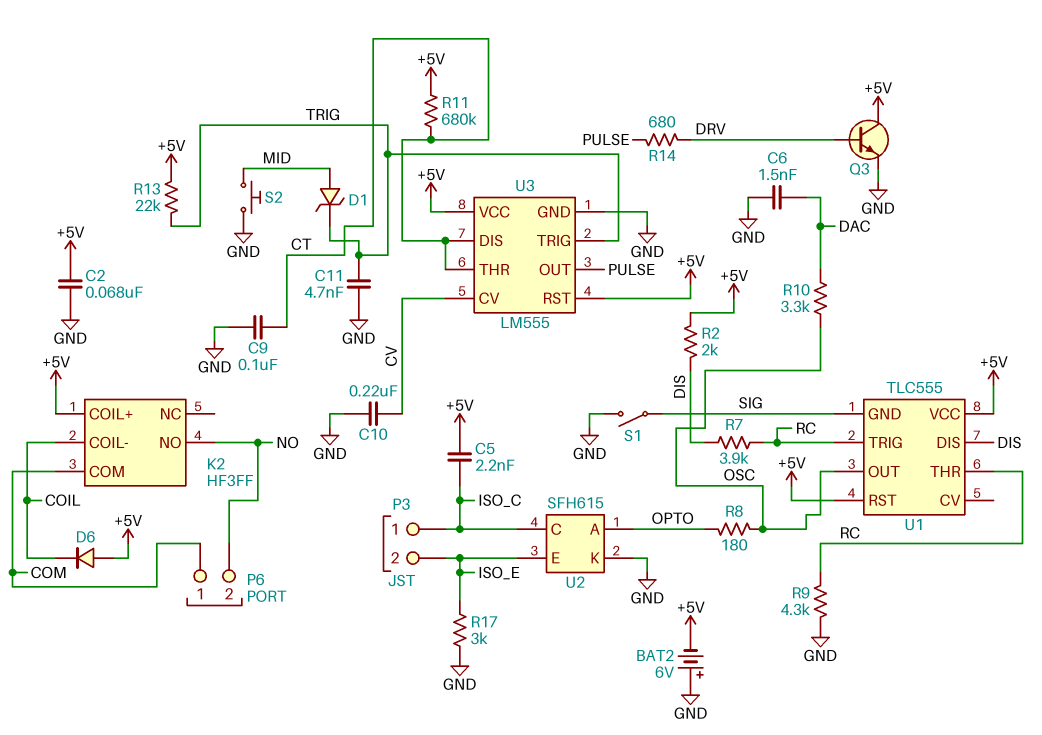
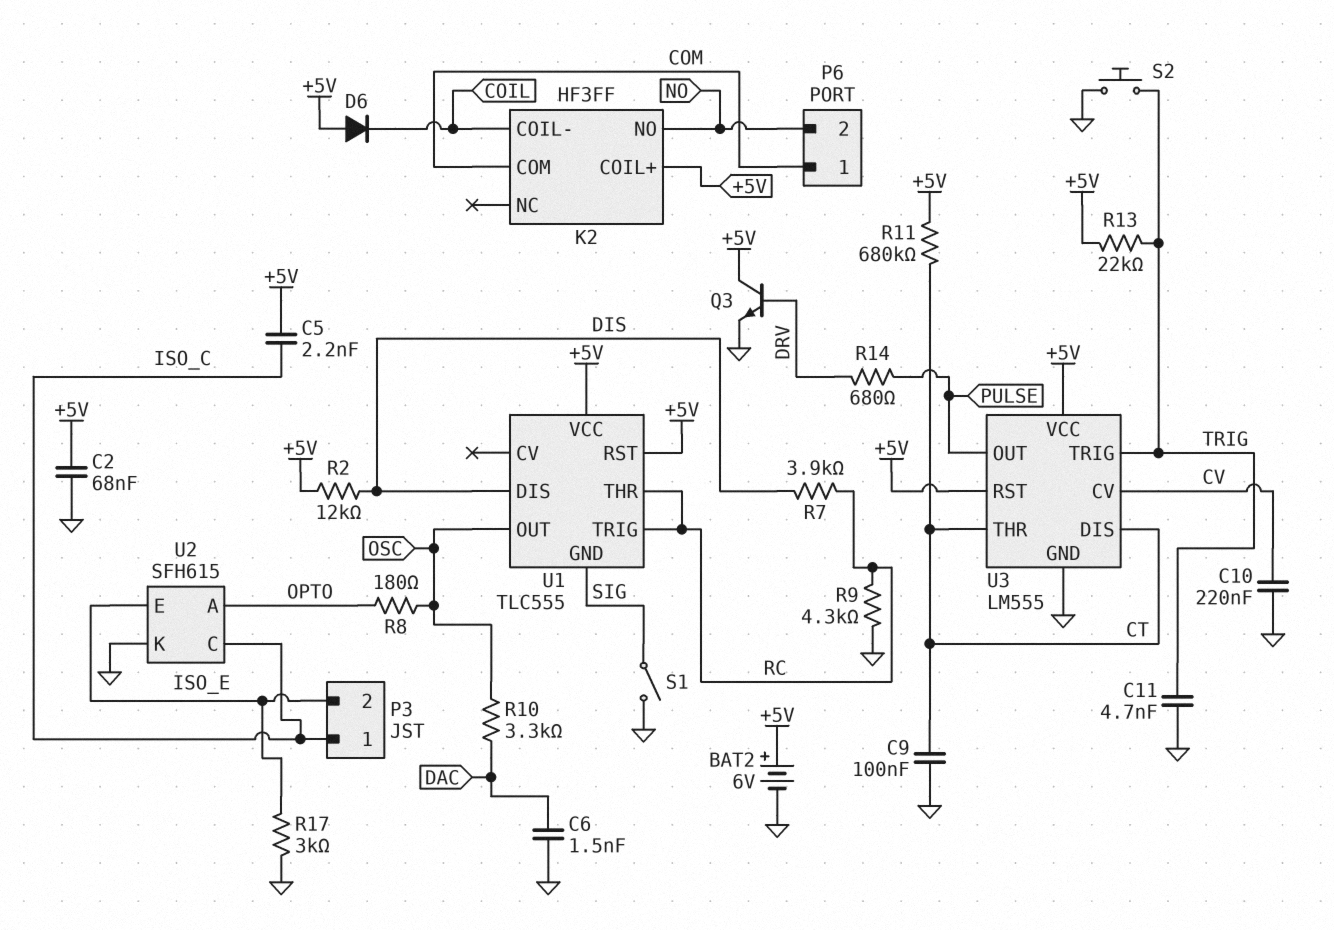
BAT2: 6V (plus GND, minus +5V) -> 6V (plus +5V, minus GND)
D1: zener (A MID, K TRIG) -> none
R2: 2k (+5V, DIS) -> 12k (+5V, DIS)
S2: button (GND, MID) -> button (GND, TRIG)

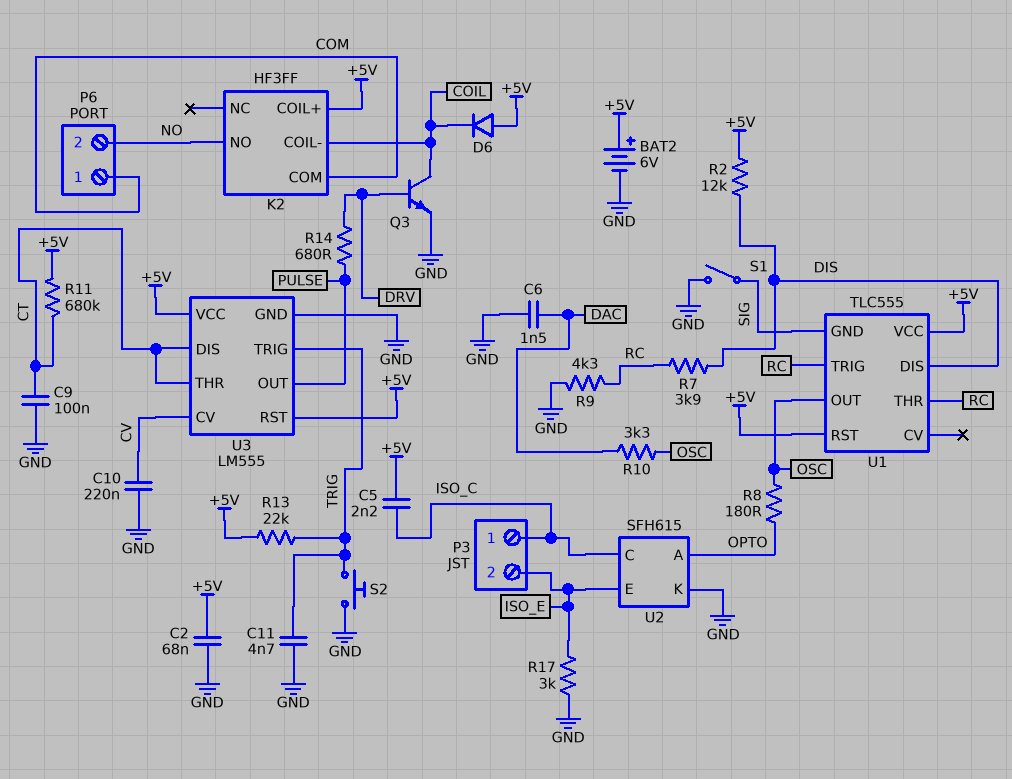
Q3: NPN (B DRV, C +5V, E GND) -> NPN (B DRV, C COIL, E GND)

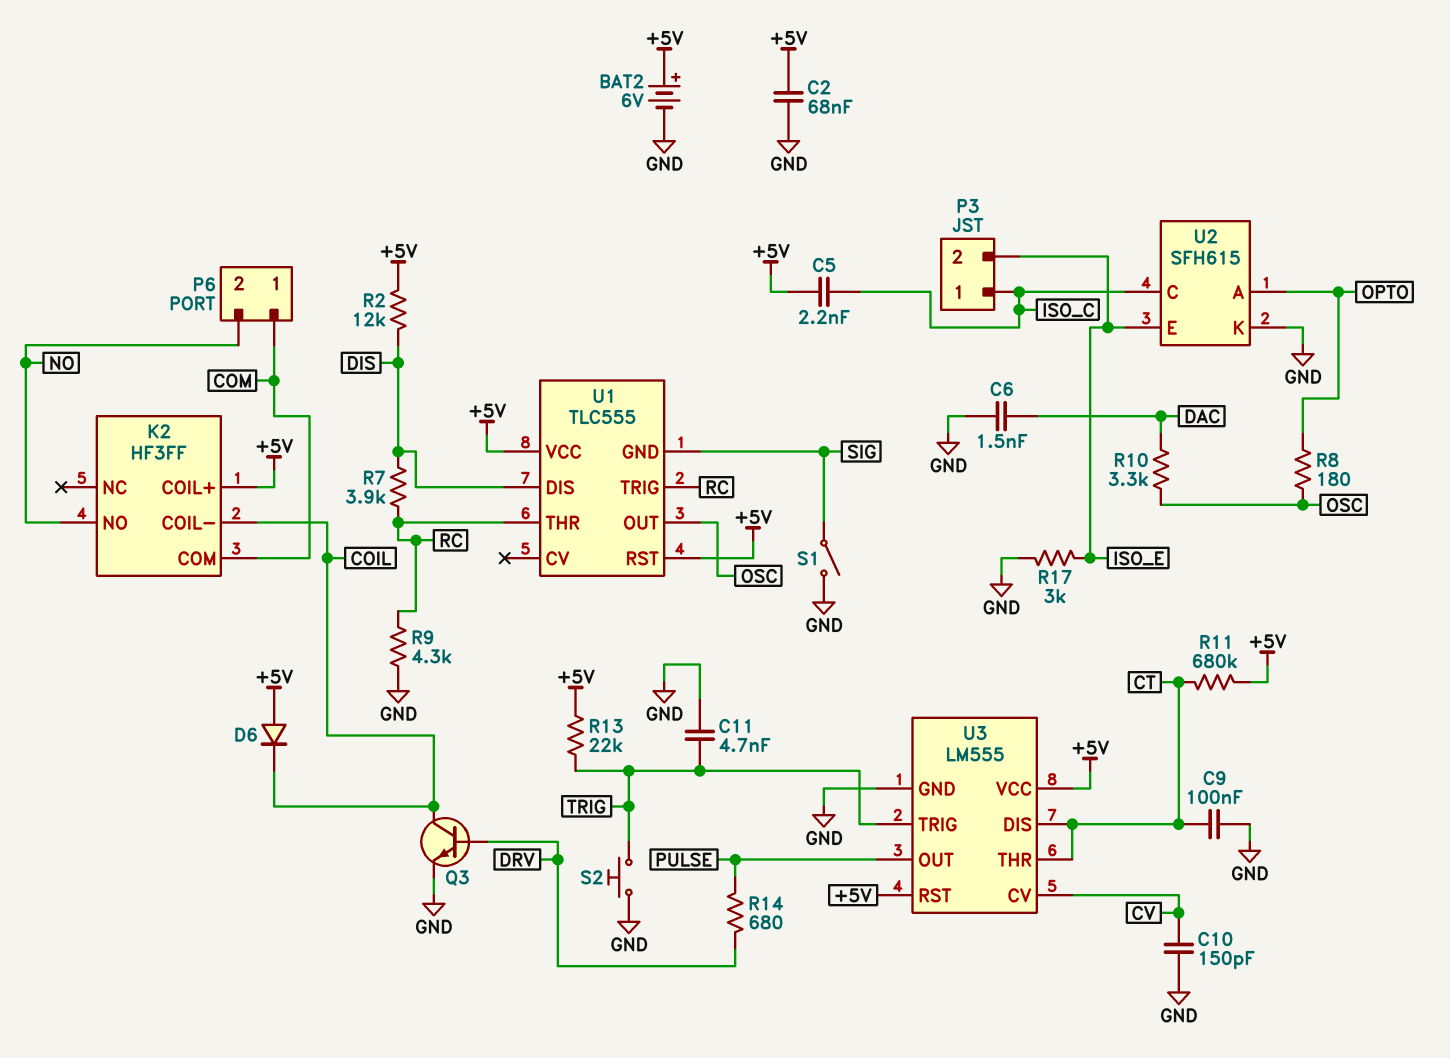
C10: 220nF (CV, GND) -> 150pF (CV, GND)

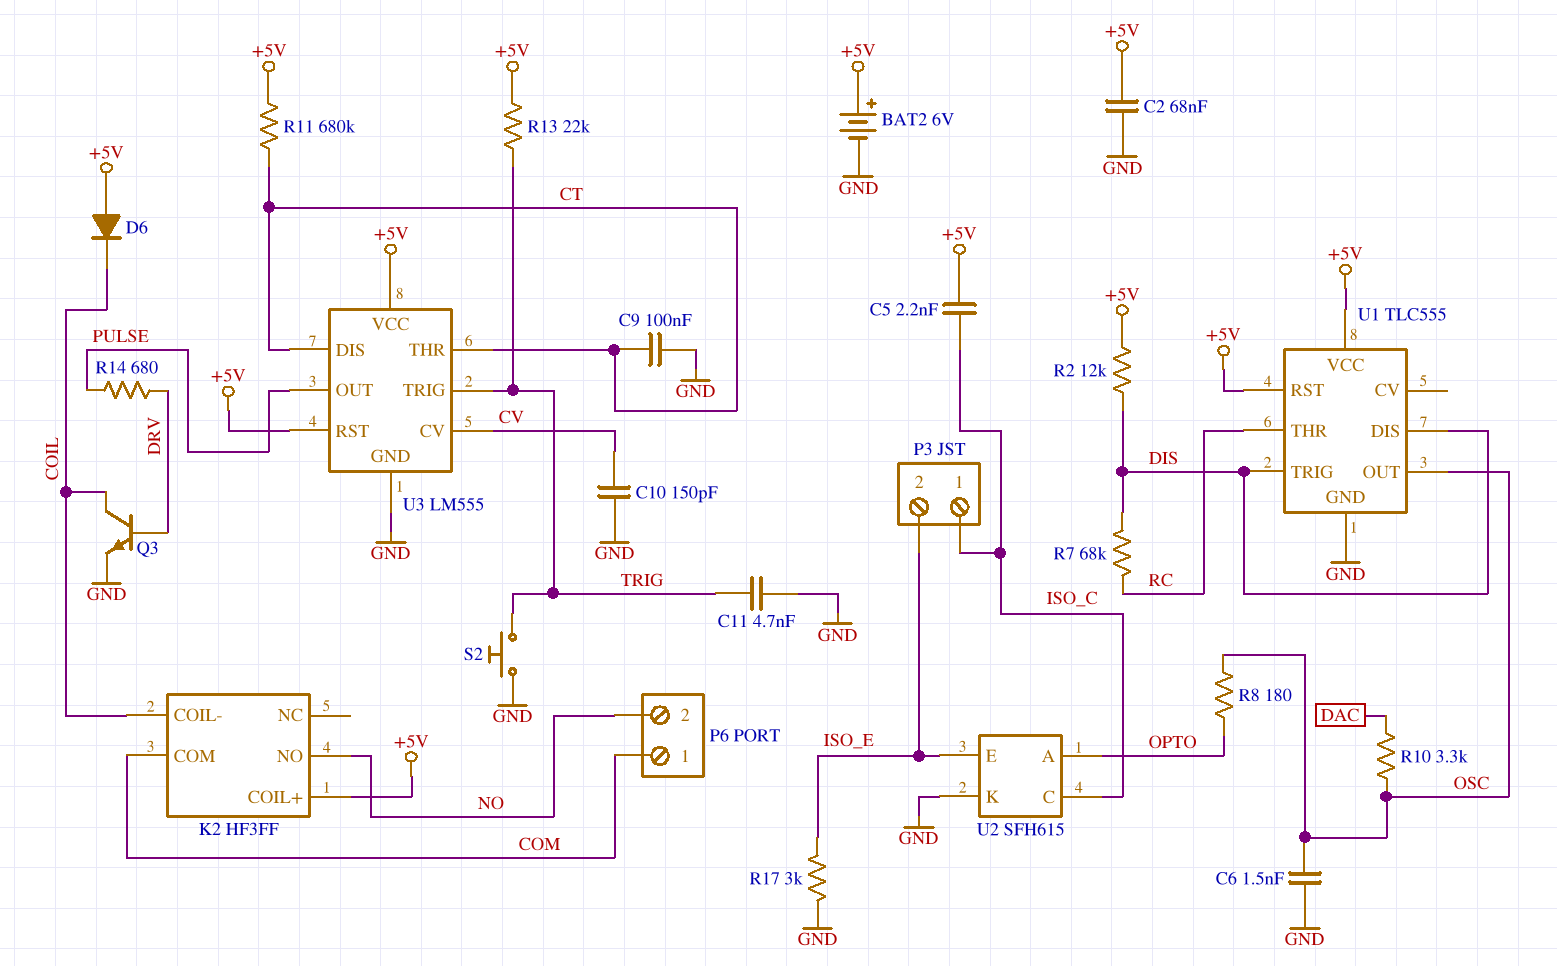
C6: 1.5nF (DAC, GND) -> 1.5nF (GND, OSC)
R7: 3.9k (DIS, RC) -> 68k (DIS, RC)
R9: 4.3k (GND, RC) -> none
S1: switch (GND, SIG) -> none
U1 pin GND: SIG -> GND
U1 pin TRIG: RC -> DIS

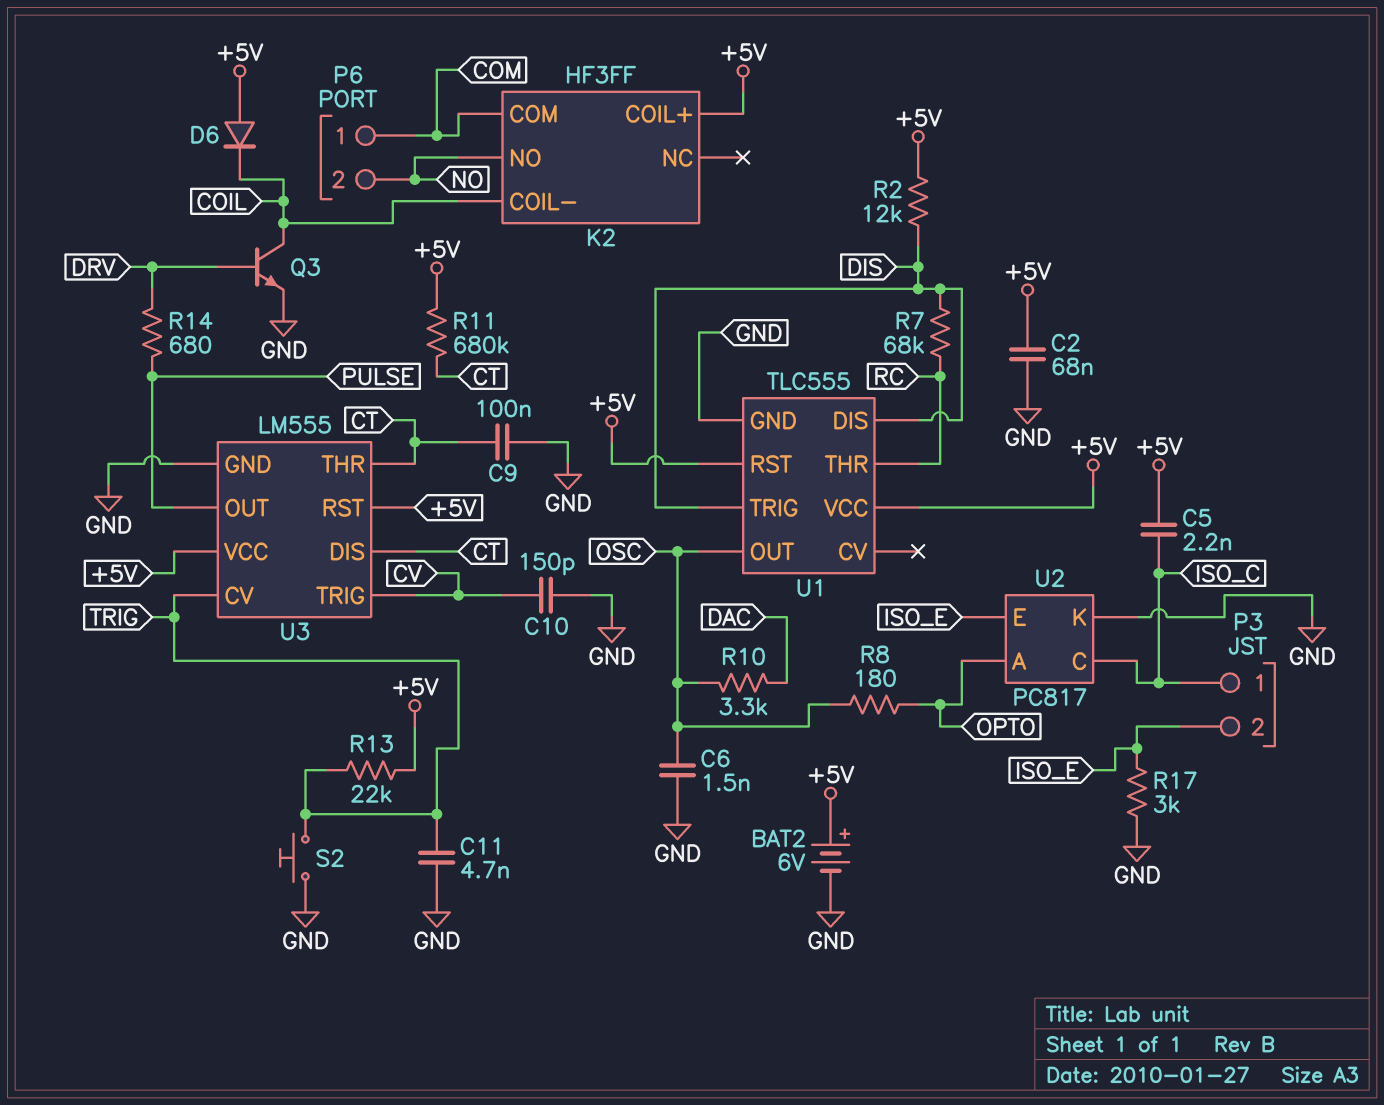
U2: SFH615 -> PC817
U3 pin CV: CV -> TRIG
U3 pin TRIG: TRIG -> CV

